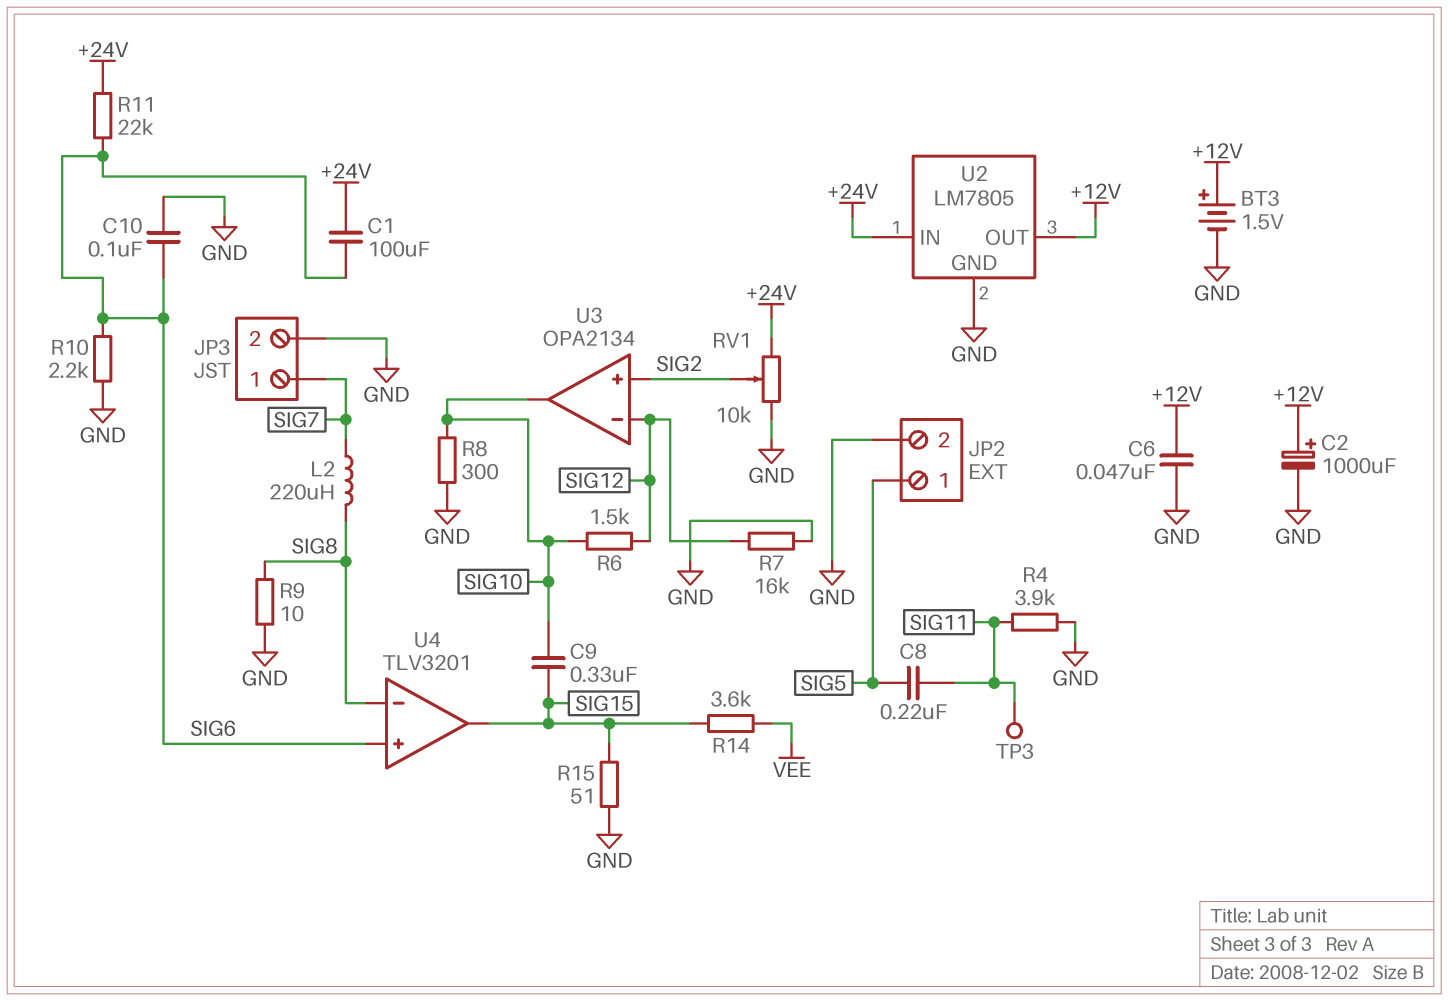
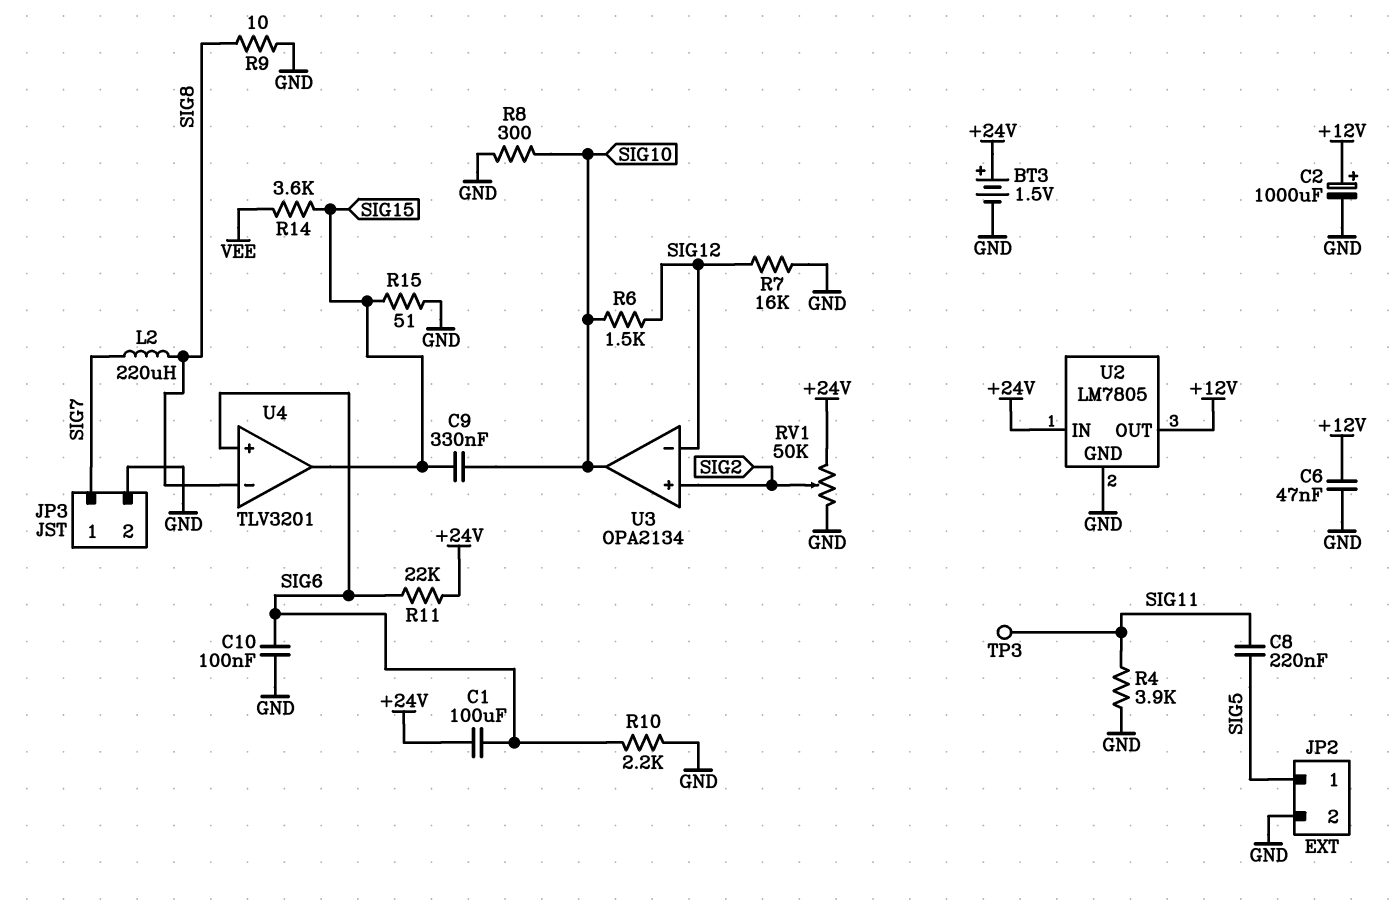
BT3: 1.5V (plus +12V, minus GND) -> 1.5V (plus +24V, minus GND)
RV1: 10k (+24V, GND, wiper SIG2) -> 50k (+24V, GND, wiper SIG2)

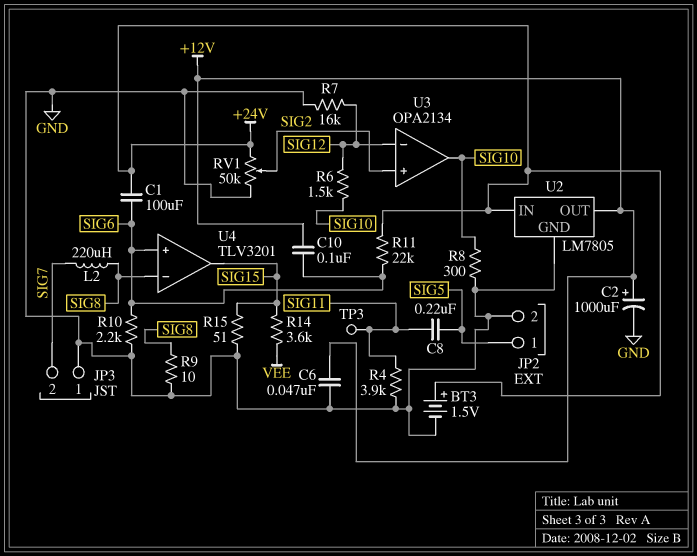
C9: 330nF (SIG10, SIG15) -> none
C10: 100nF (GND, SIG6) -> 100nF (+12V, SIG6)
JP3 pin 1: SIG7 -> GND
JP3 pin 2: GND -> SIG7

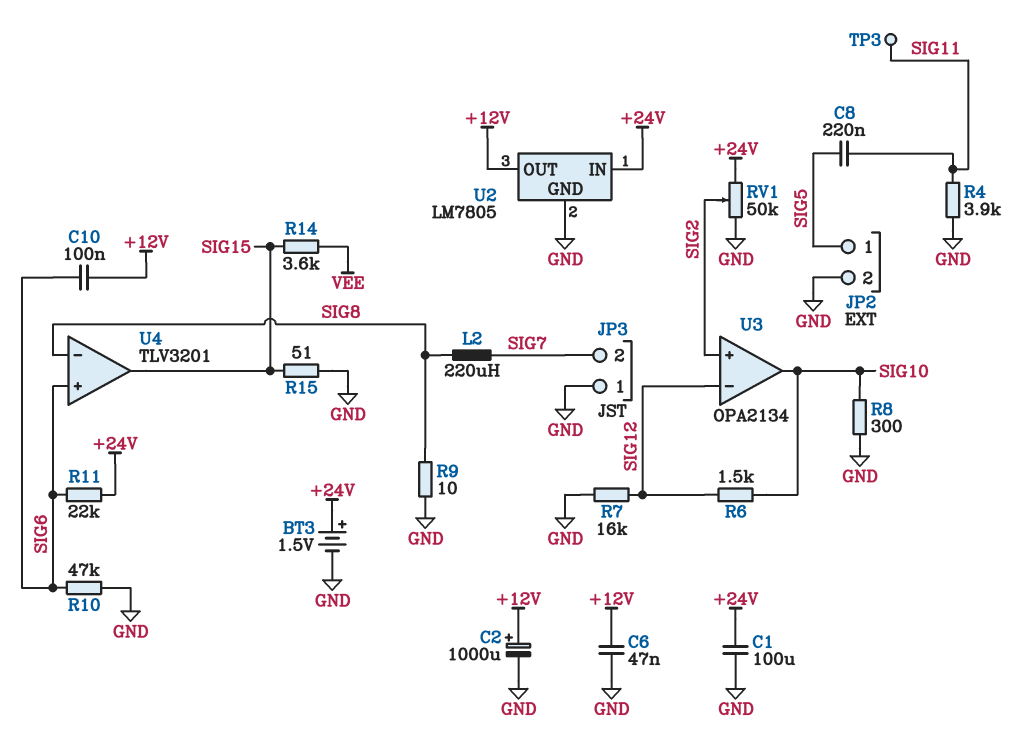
C1: 100uF (+24V, SIG6) -> 100uF (+24V, GND)
R10: 2.2k (GND, SIG6) -> 47k (GND, SIG6)

